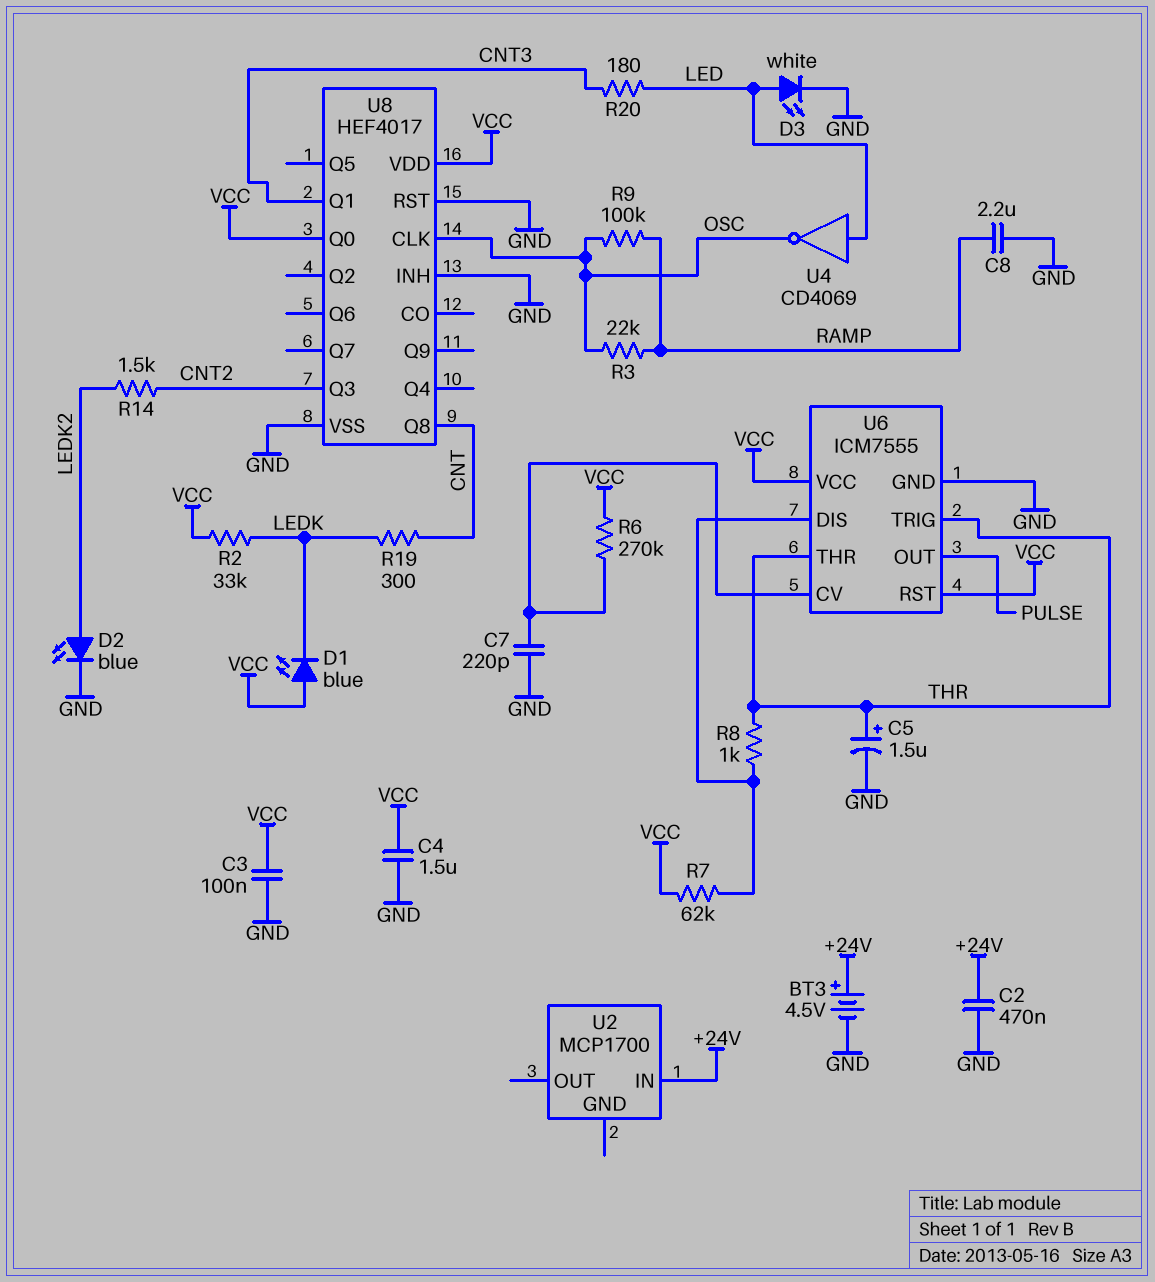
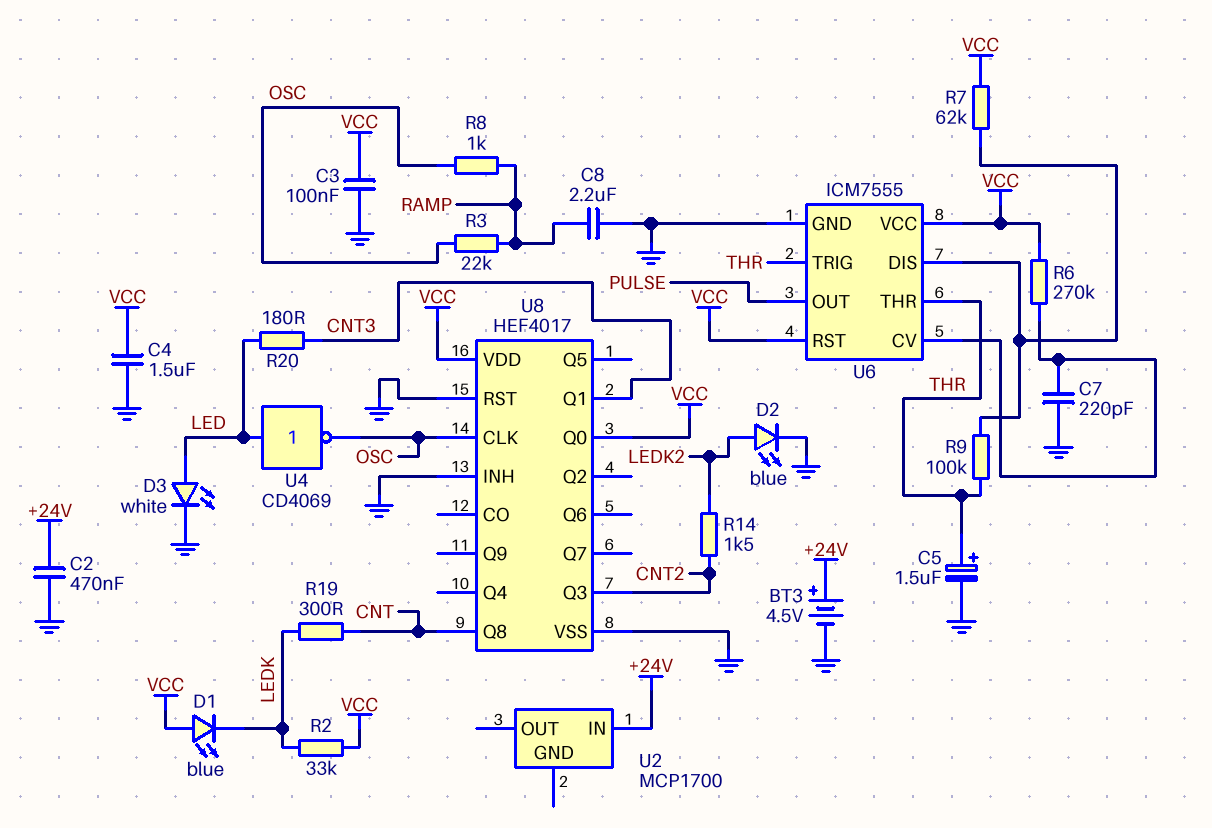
R8: 1k (THR, U6/DIS) -> 1k (OSC, RAMP)
R9: 100k (OSC, RAMP) -> 100k (THR, U6/DIS)

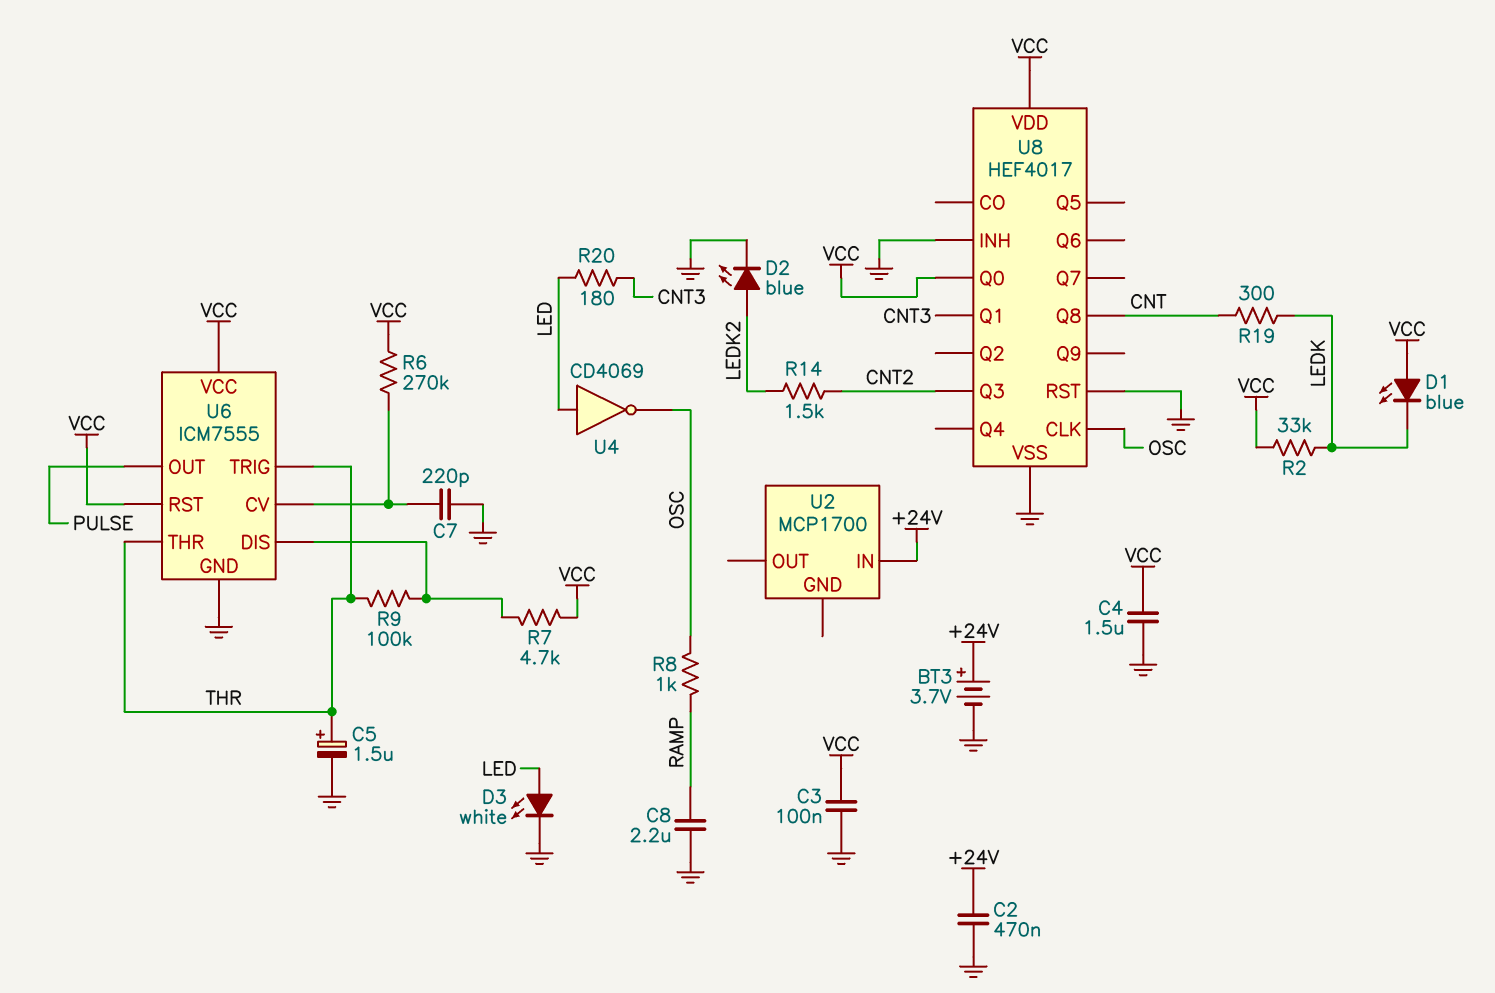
BT3: 4.5V (plus +24V, minus GND) -> 3.7V (plus +24V, minus GND)
R3: 22k (OSC, RAMP) -> none
R7: 62k (U6/DIS, VCC) -> 4.7k (U6/DIS, VCC)

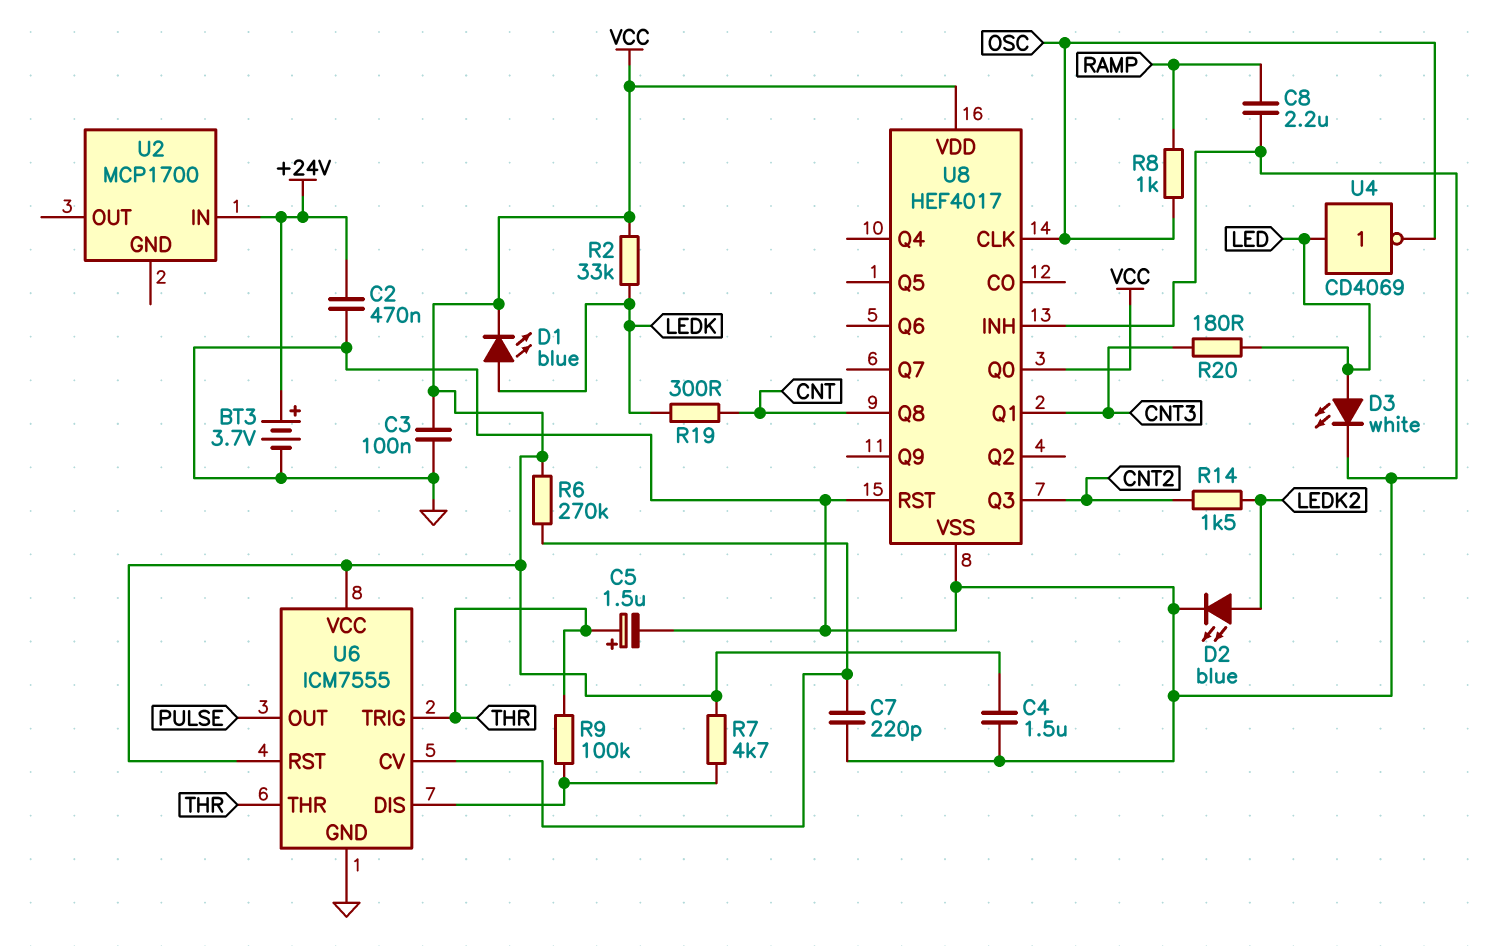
D1: LED blue (A VCC, K LEDK) -> LED blue (A LEDK, K VCC)

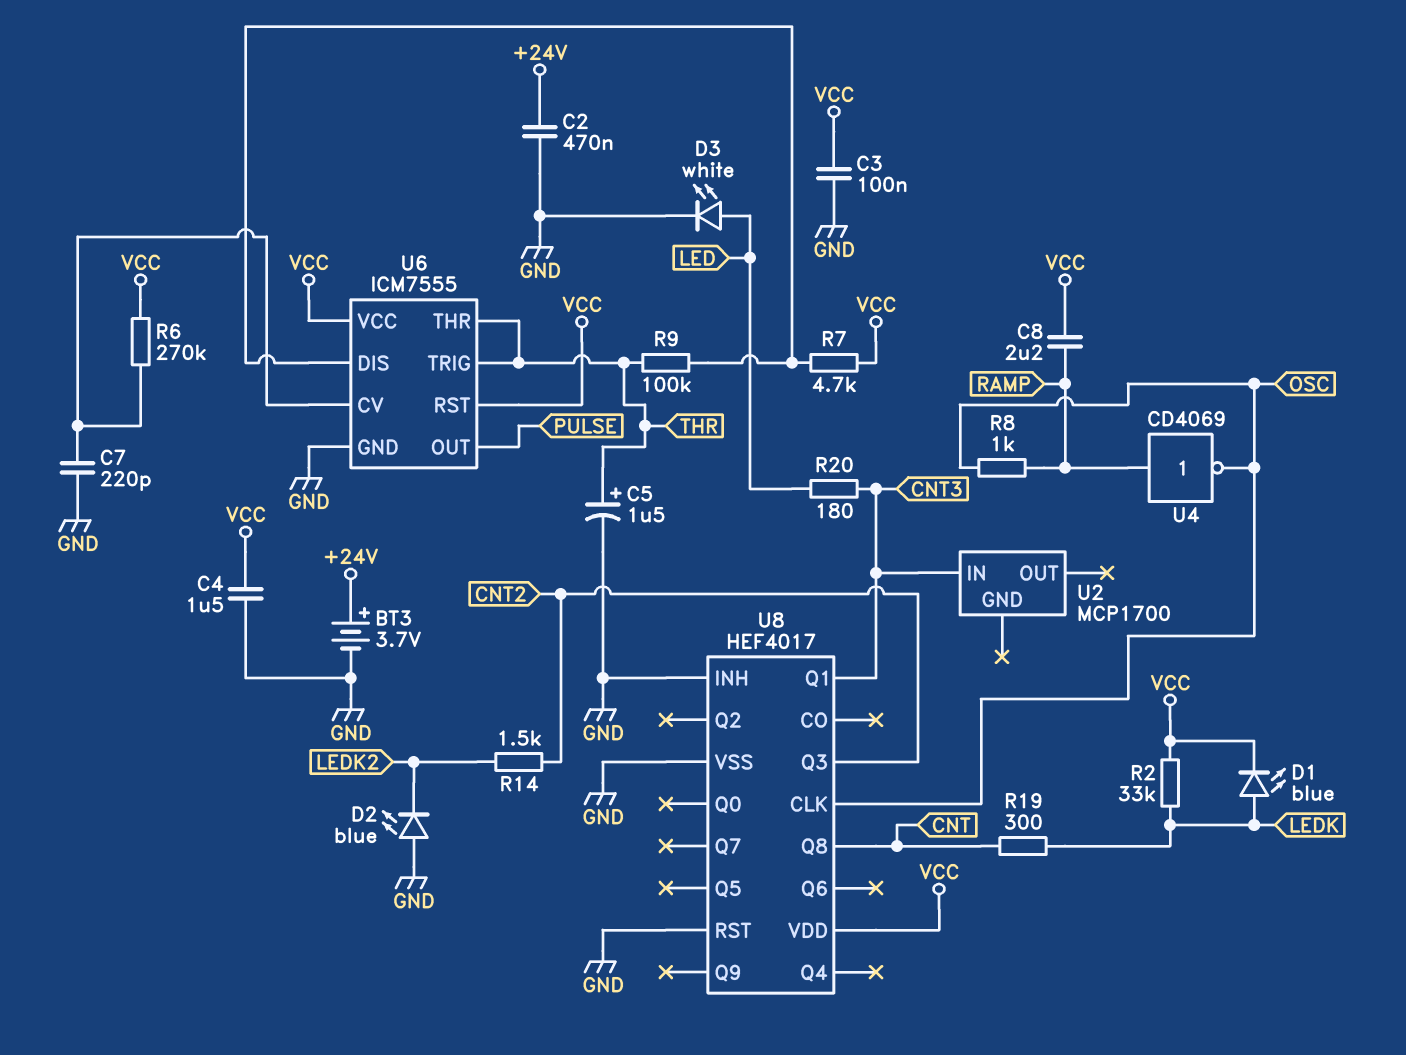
C8: 2.2uF (GND, RAMP) -> 2.2uF (RAMP, VCC)
D2: LED blue (A LEDK2, K GND) -> LED blue (A GND, K LEDK2)
U2 pin IN: +24V -> CNT3
U4: NOT CD4069 (in LED, out OSC) -> NOT CD4069 (in RAMP, out OSC)
U8 pin Q0: VCC -> none

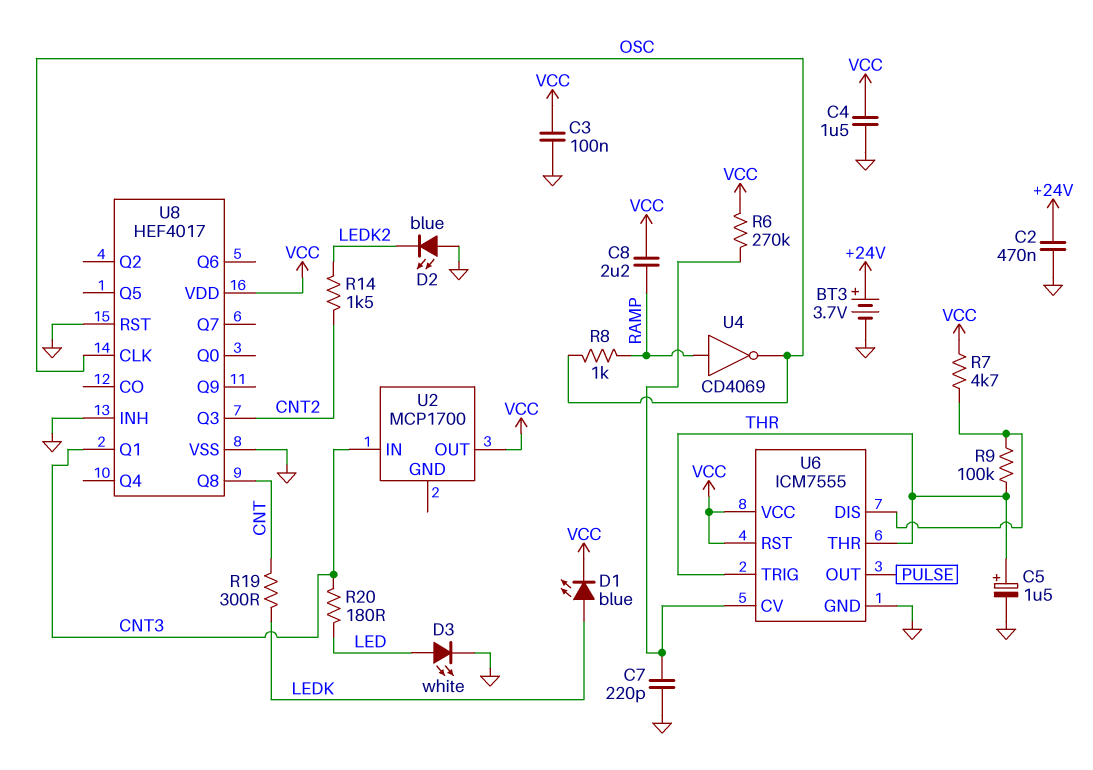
R2: 33k (LEDK, VCC) -> none
U2 pin OUT: none -> VCC

